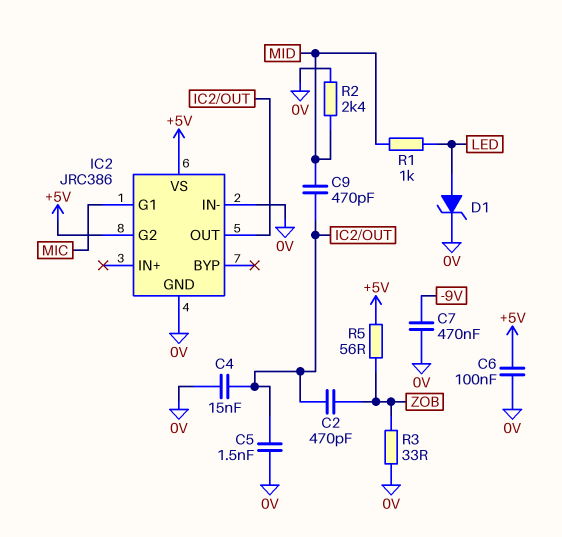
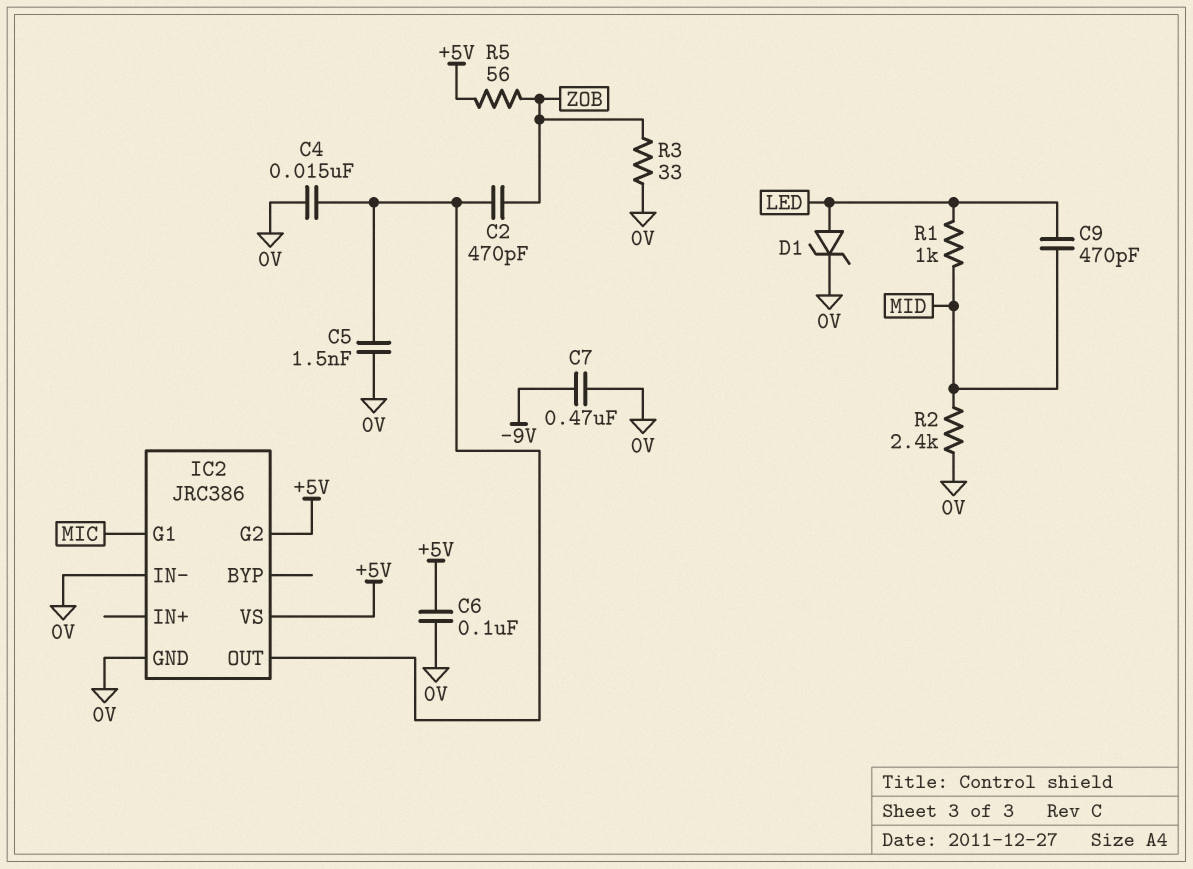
C9: 470pF (IC2/OUT, MID) -> 470pF (LED, MID)

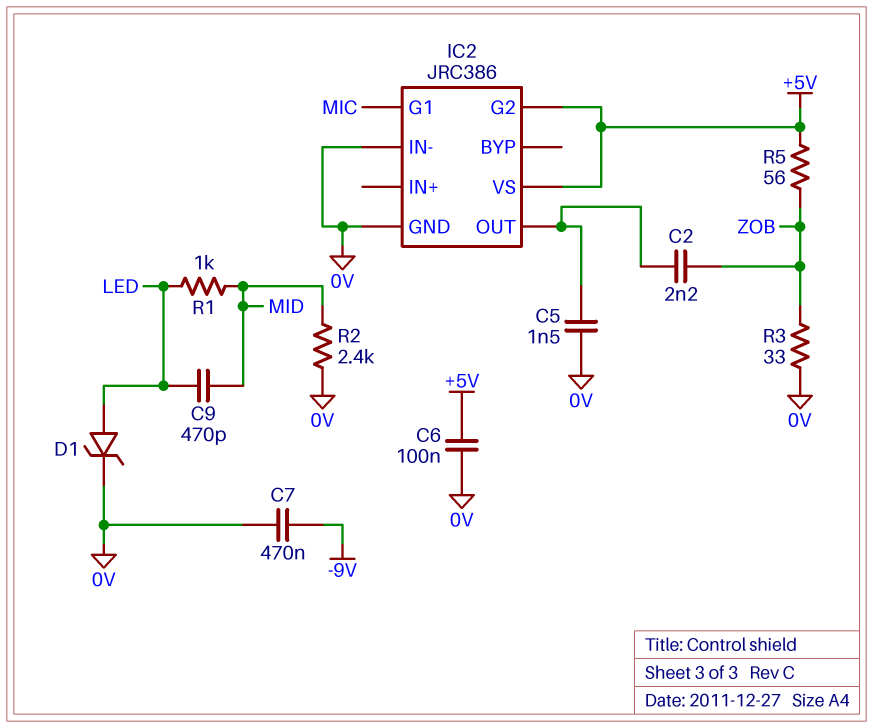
C2: 470pF (IC2/OUT, ZOB) -> 2.2nF (IC2/OUT, ZOB)
C4: 15nF (0V, IC2/OUT) -> none

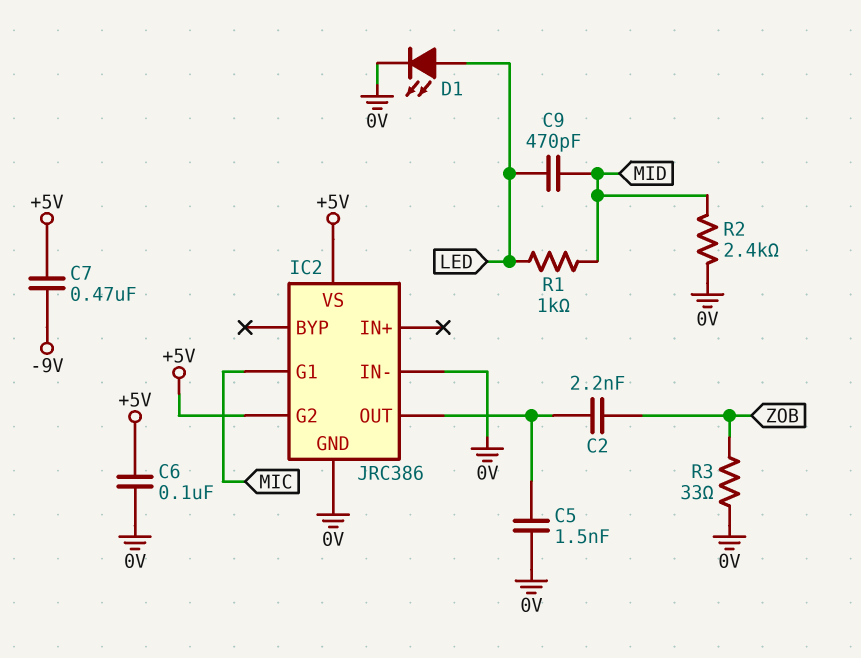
C7: 470nF (-9V, 0V) -> 470nF (+5V, -9V)
D1: zener (A LED, K 0V) -> LED (A LED, K 0V)
R5: 56 (+5V, ZOB) -> none

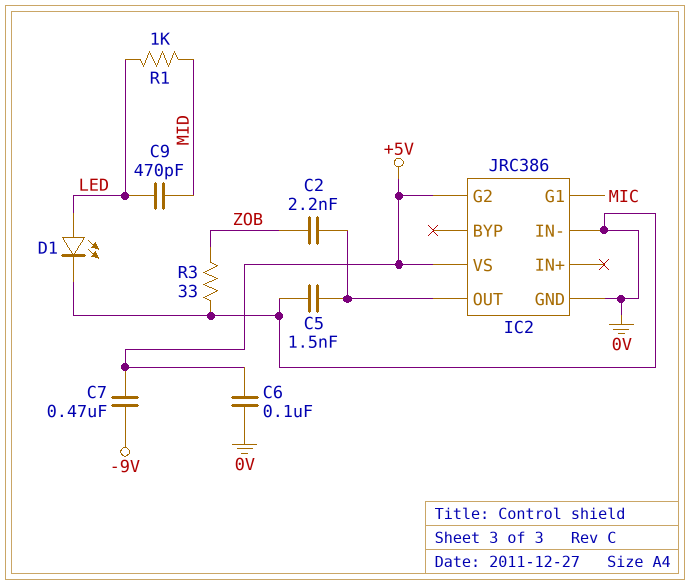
R2: 2.4k (0V, MID) -> none

